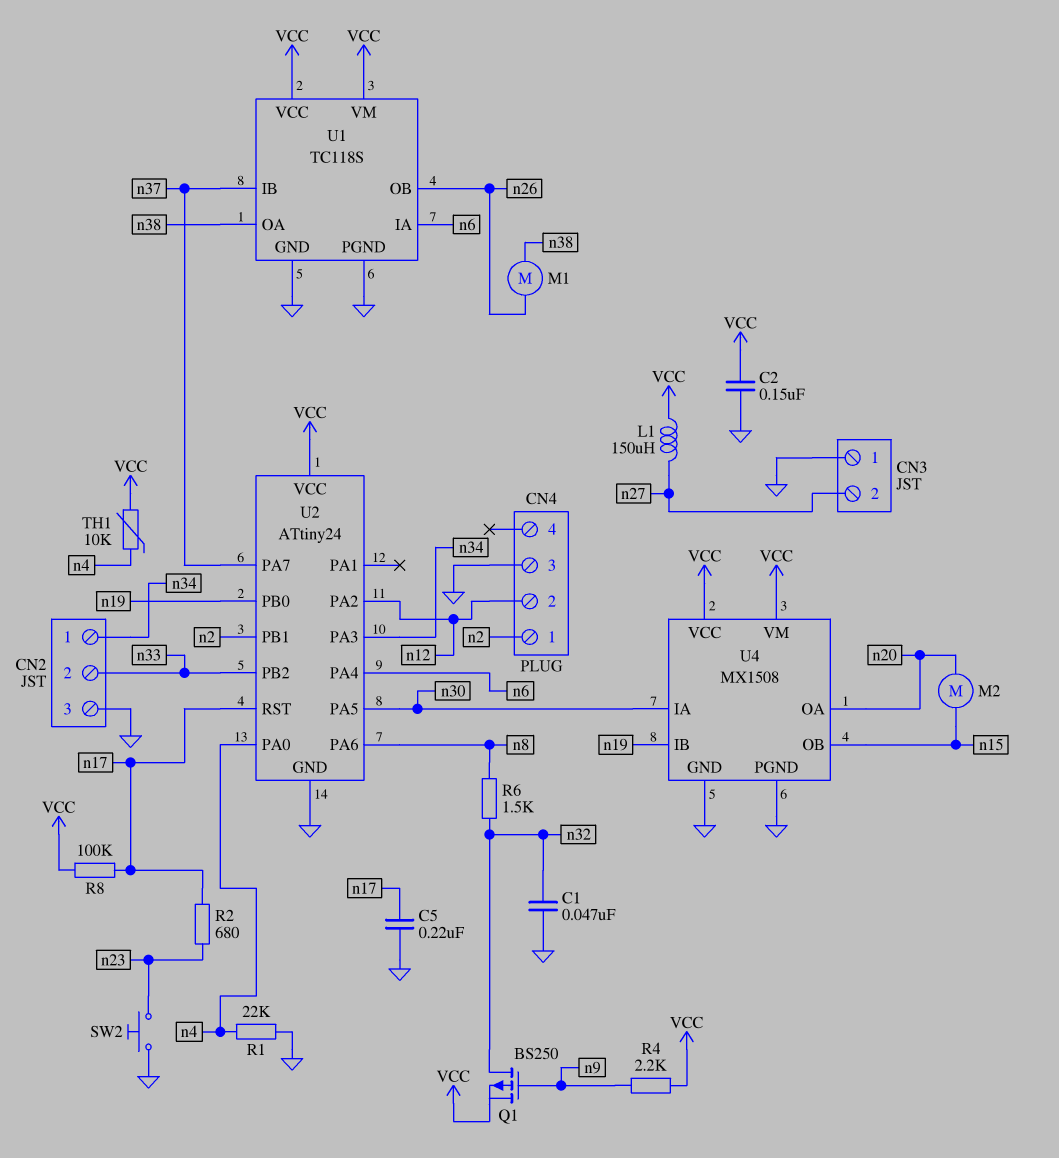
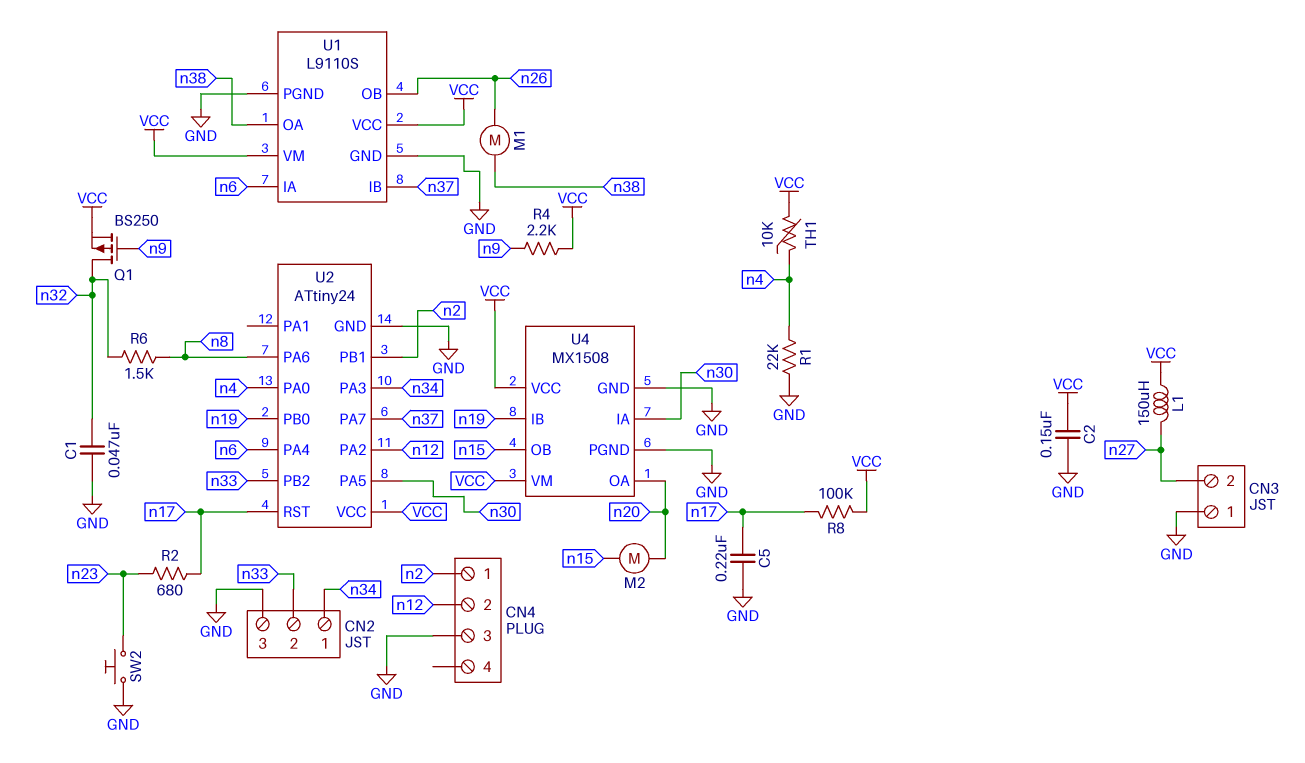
U1: TC118S -> L9110S

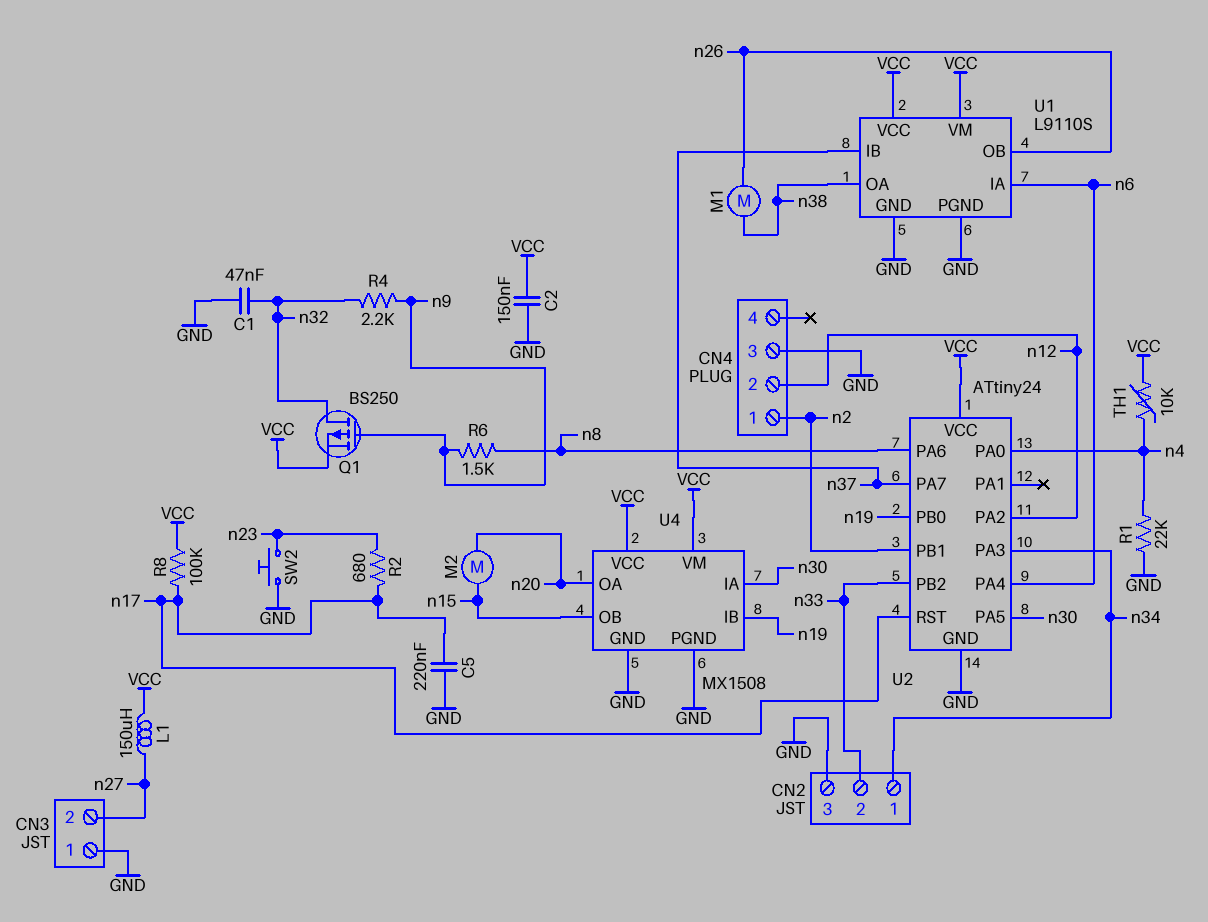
R4: 2.2k (VCC, n9) -> 2.2k (n9, n32)
R6: 1.5k (n8, n32) -> 1.5k (n8, n9)

